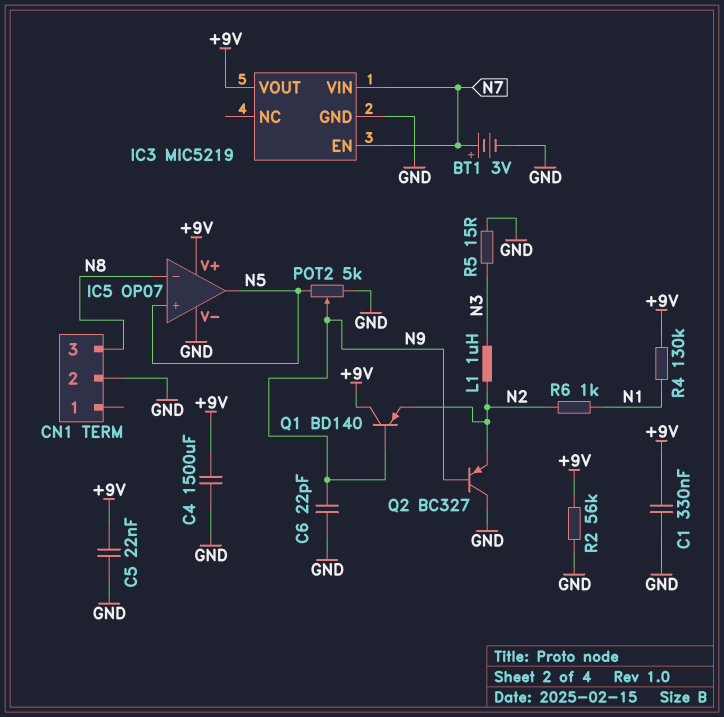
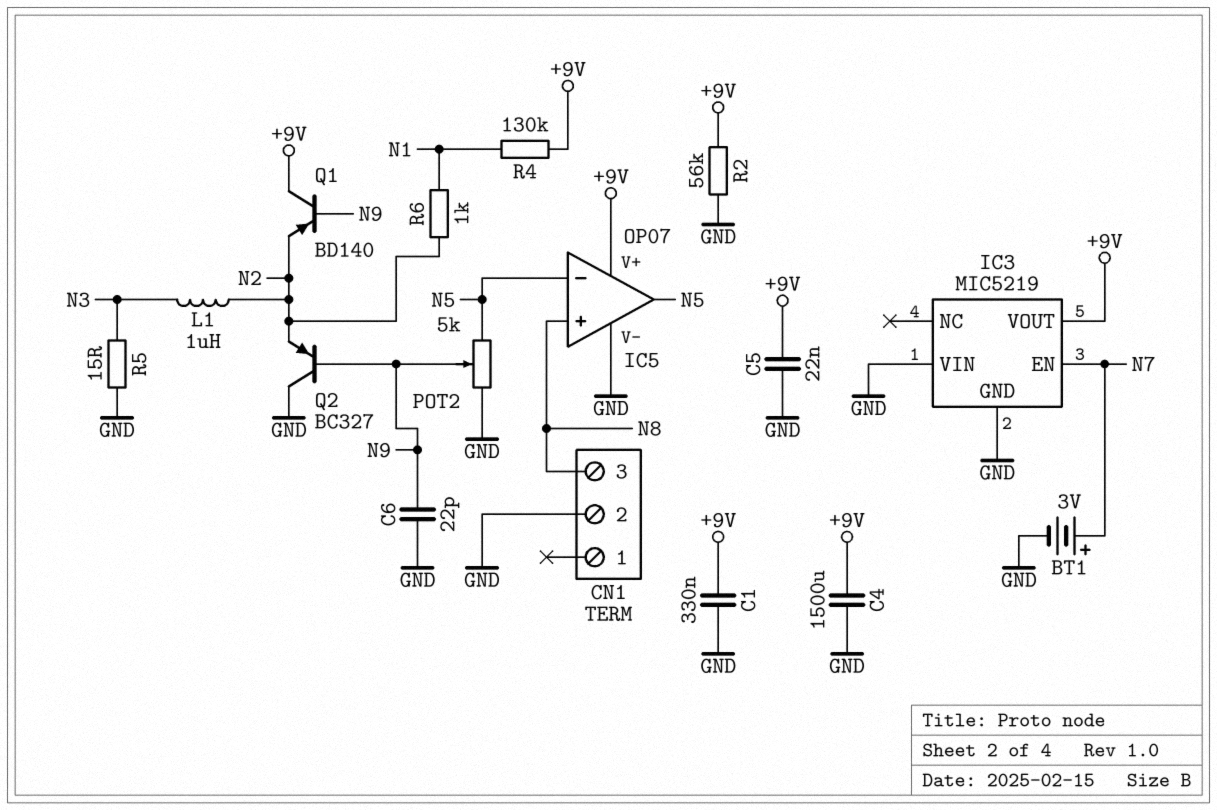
IC3 pin VIN: N7 -> GND
IC5 pin in+: N5 -> N8
IC5 pin in-: N8 -> N5

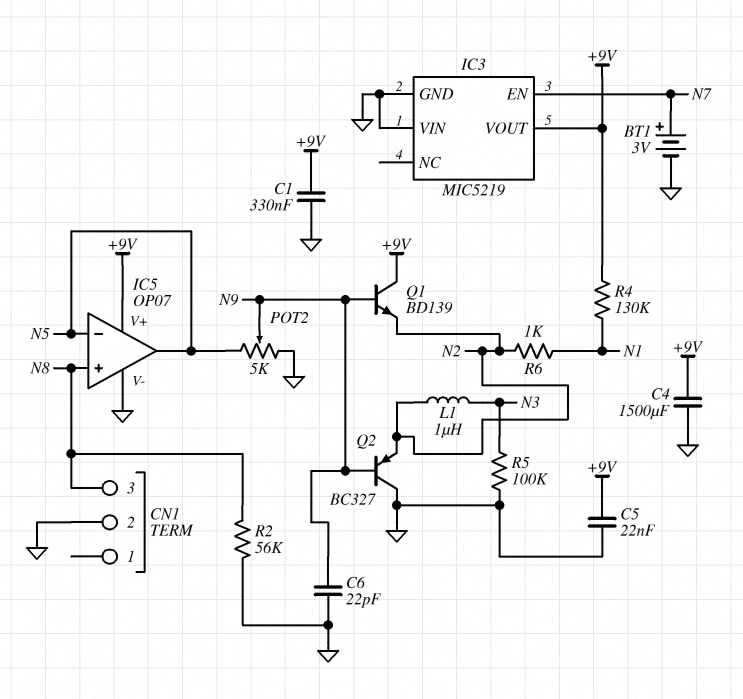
Q1: PNP BD140 (B N9, C +9V, E N2) -> NPN BD139 (B N9, C +9V, E N2)
R2: 56k (+9V, GND) -> 56k (GND, N8)
R5: 15 (GND, N3) -> 100k (GND, N3)

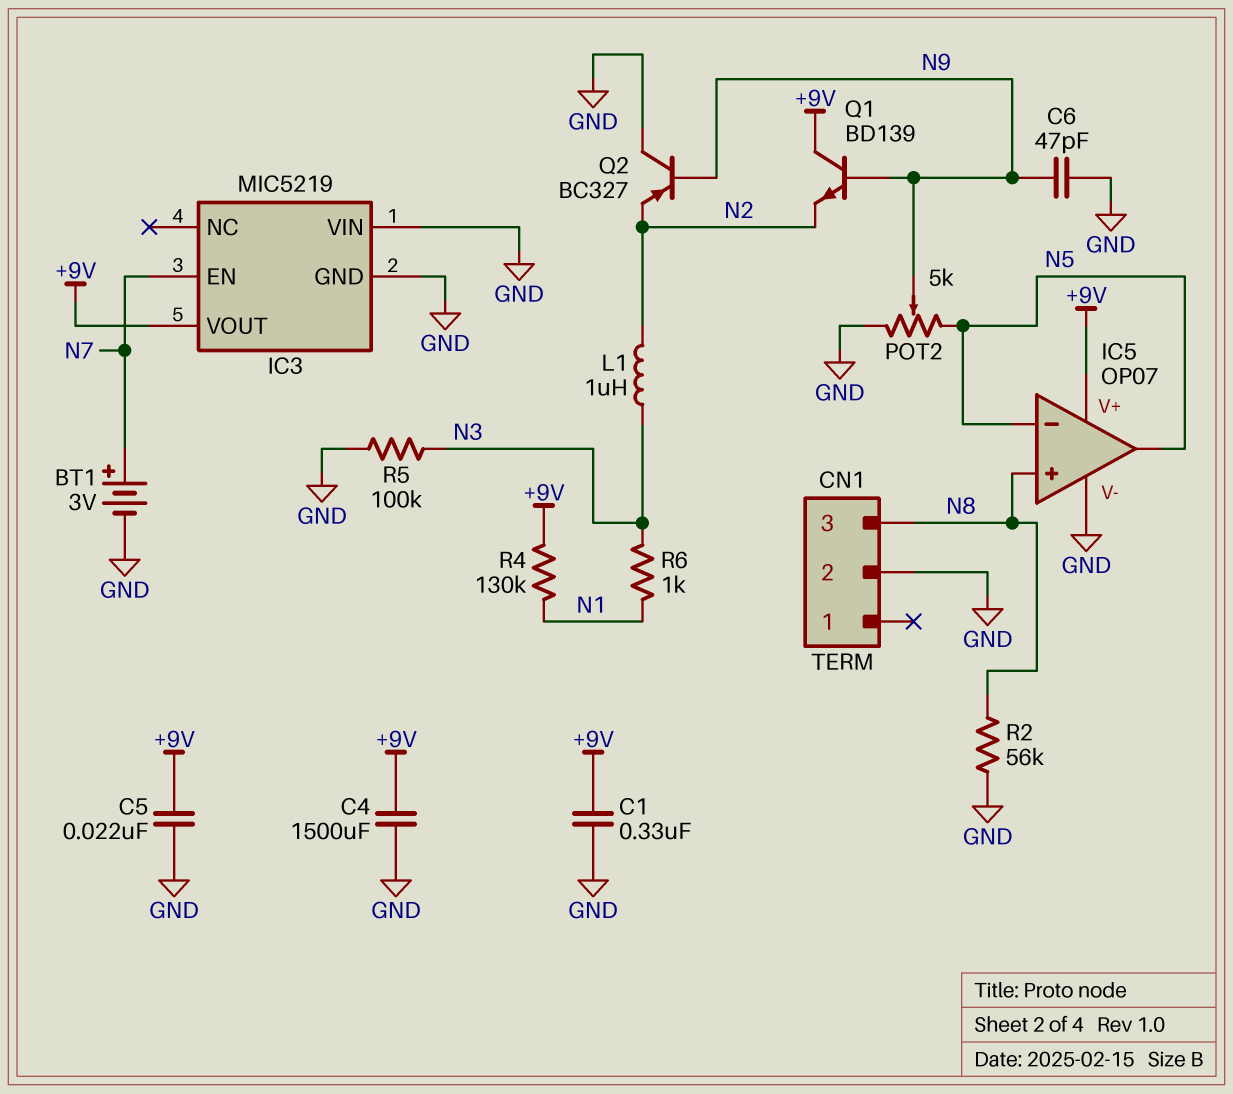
C6: 22pF (GND, N9) -> 47pF (GND, N9)
R6: 1k (N1, N2) -> 1k (N1, N3)

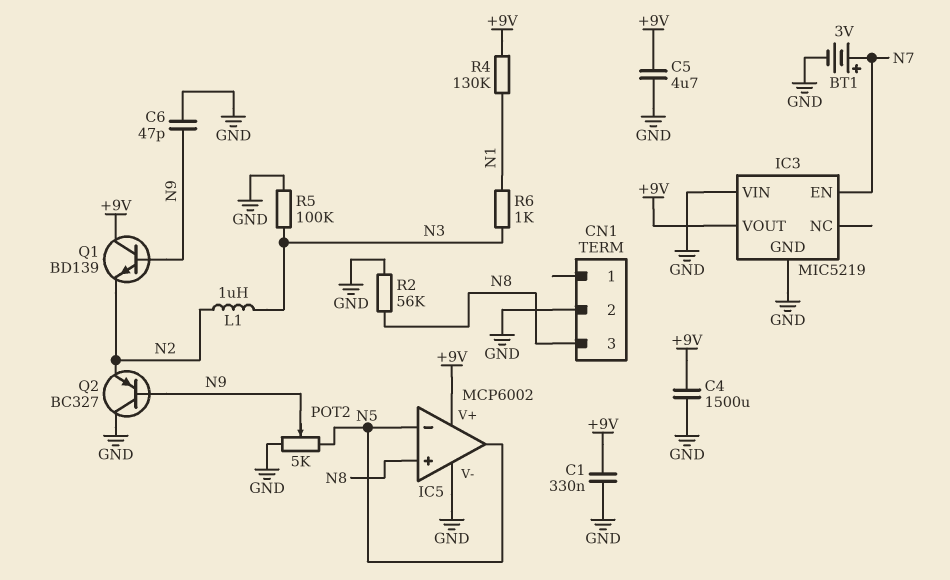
C5: 22nF (+9V, GND) -> 4.7uF (+9V, GND)
IC5: OP07 -> MCP6002

